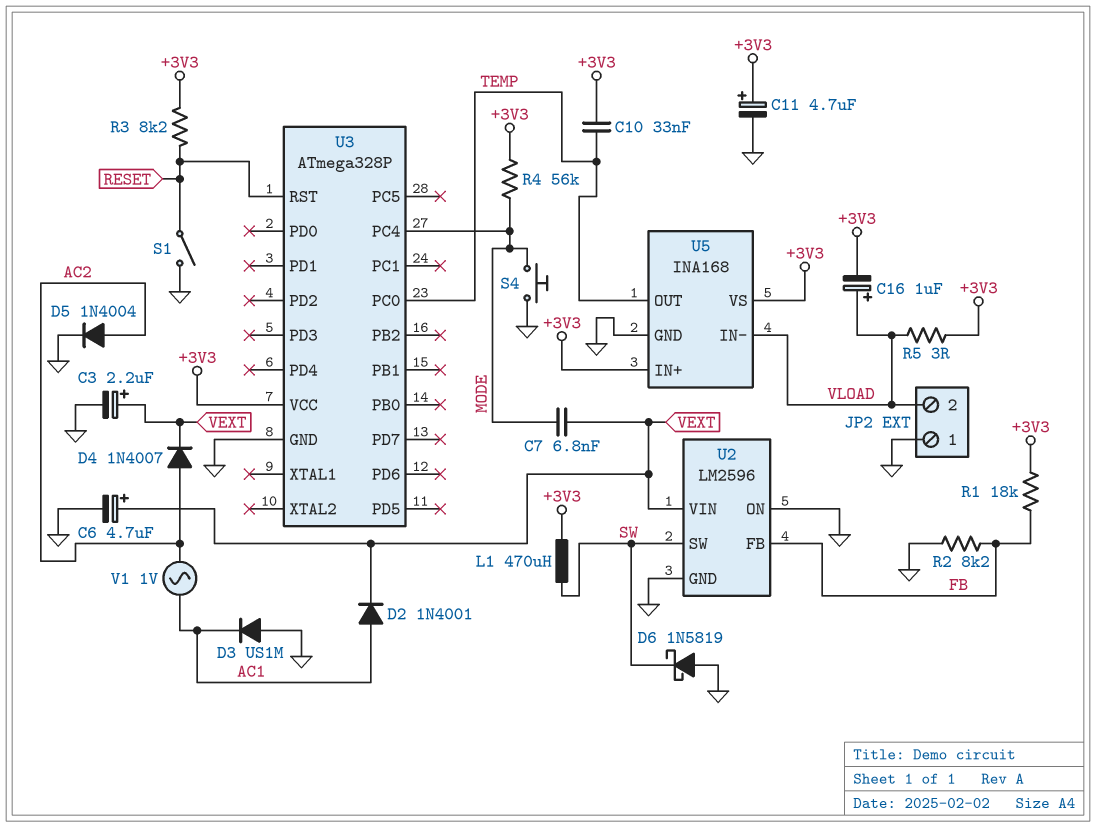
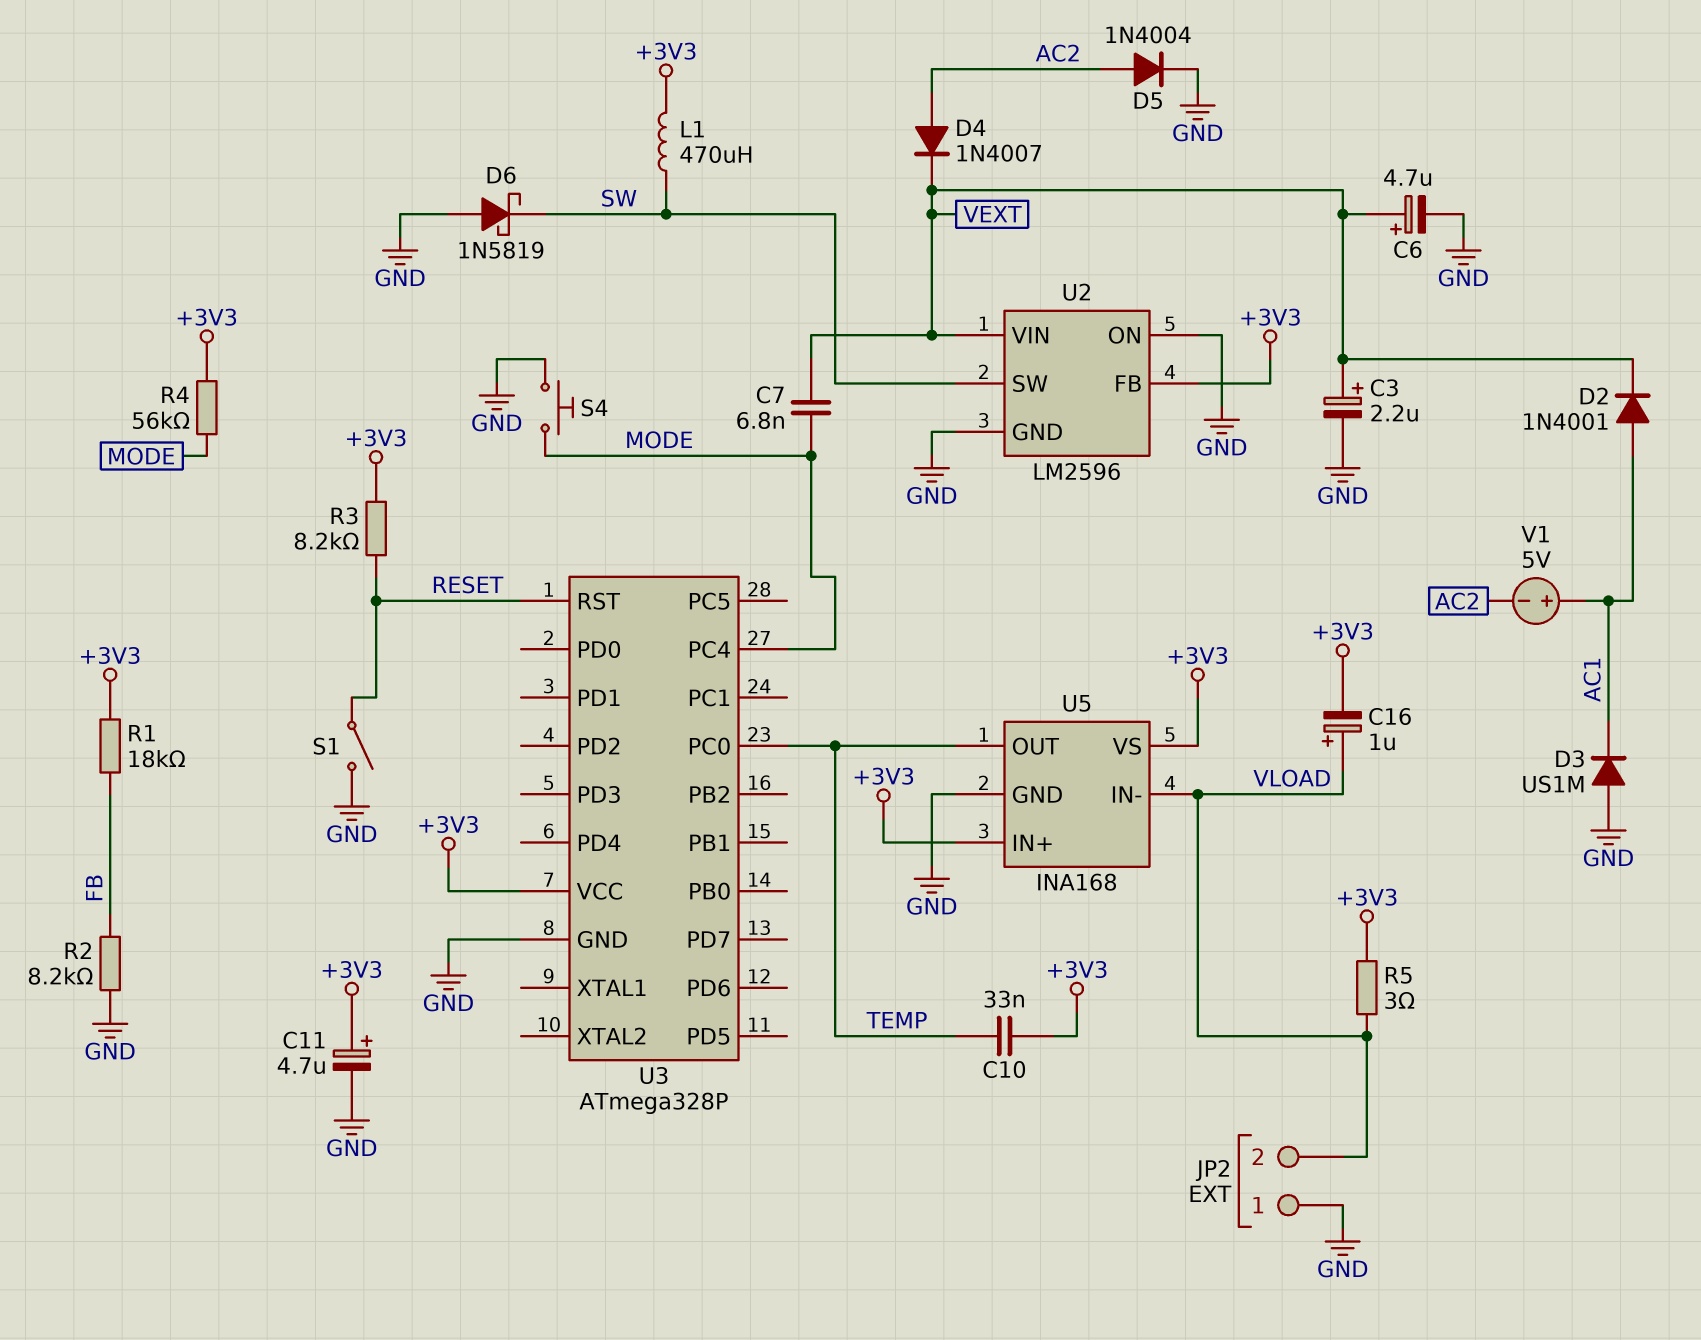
U2 pin FB: FB -> +3V3
V1: AC 1V (AC1, AC2) -> 5V (plus AC1, minus AC2)

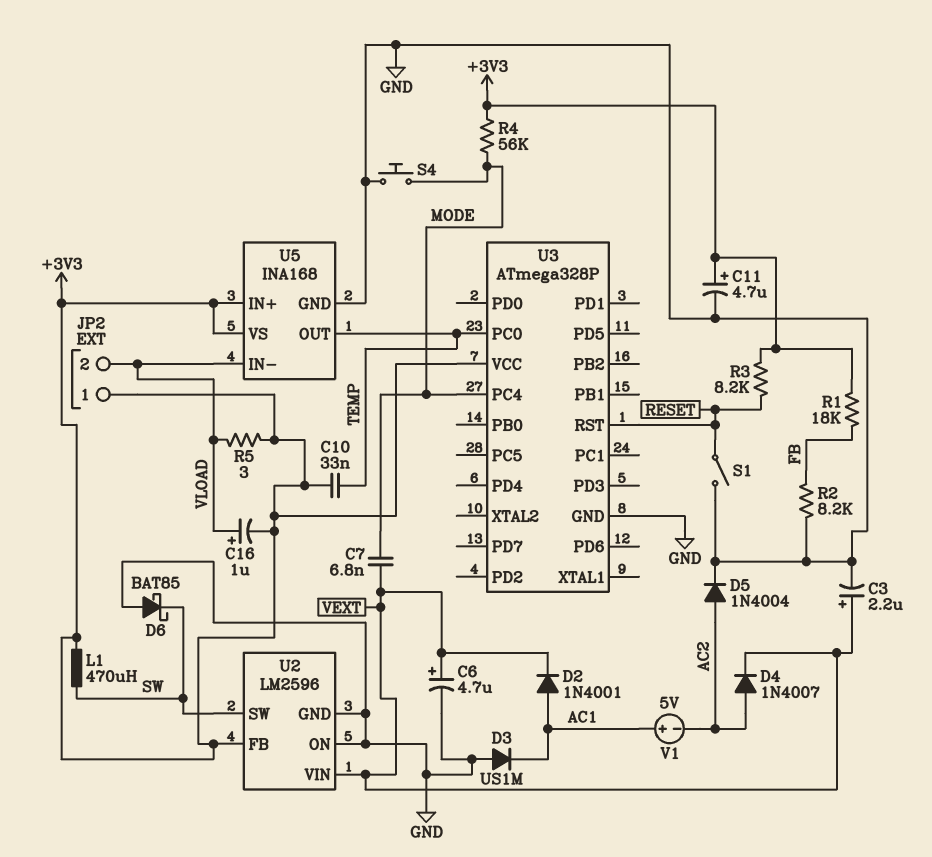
D6: schottky 1N5819 (A GND, K SW) -> schottky BAT85 (A GND, K SW)
JP2 pin 1: GND -> +3V3

